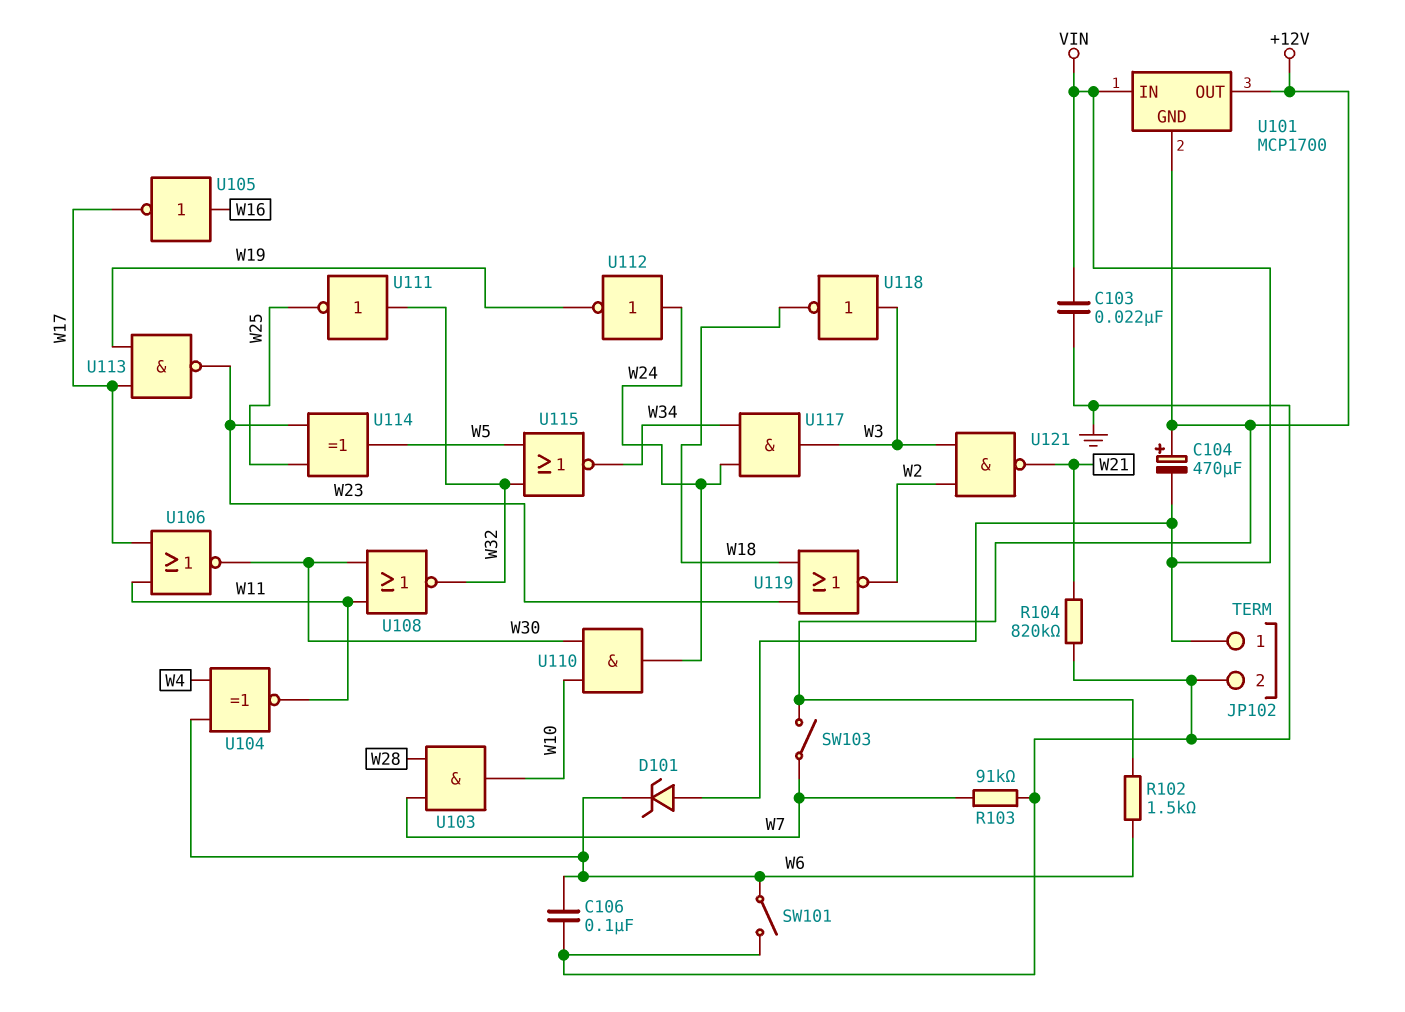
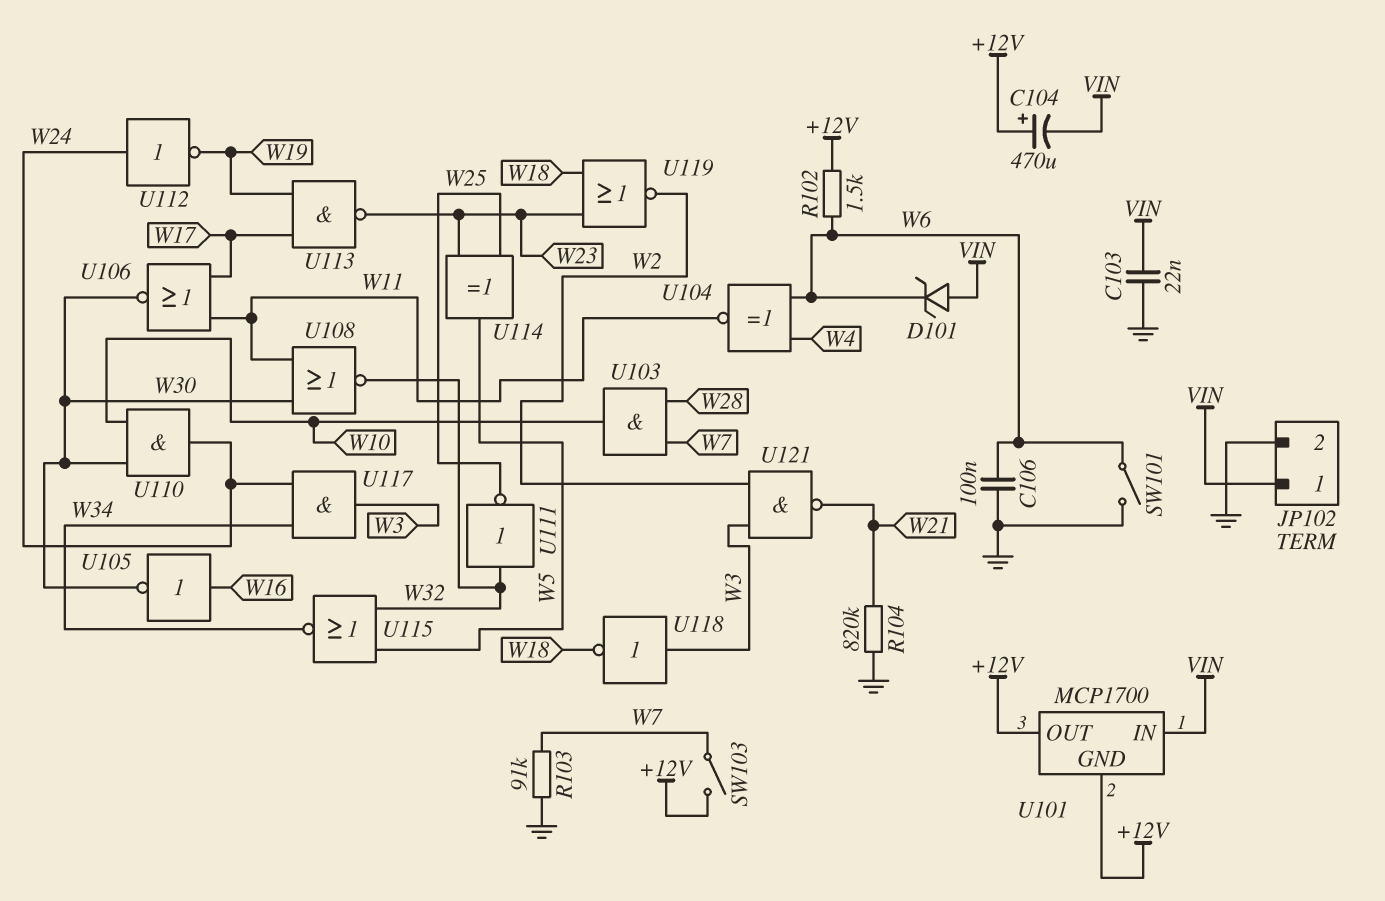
U105: NOT (in W16, out W17) -> NOT (in W16, out W30)

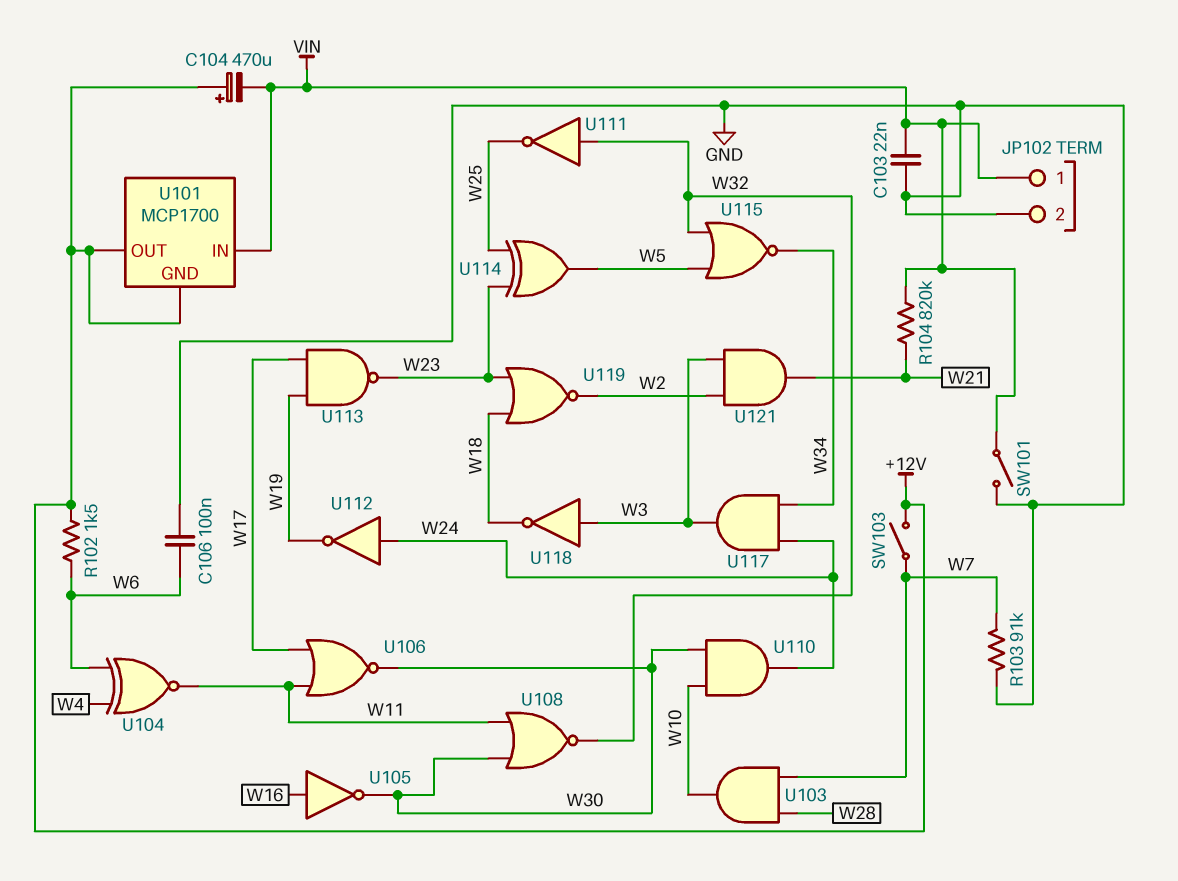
D101: zener (A VIN, K W6) -> none
R104: 820k (GND, W21) -> 820k (VIN, W21)
SW101: switch (GND, W6) -> switch (GND, VIN)
U121: NAND (in W2, in W3, out W21) -> AND (in W2, in W3, out W21)

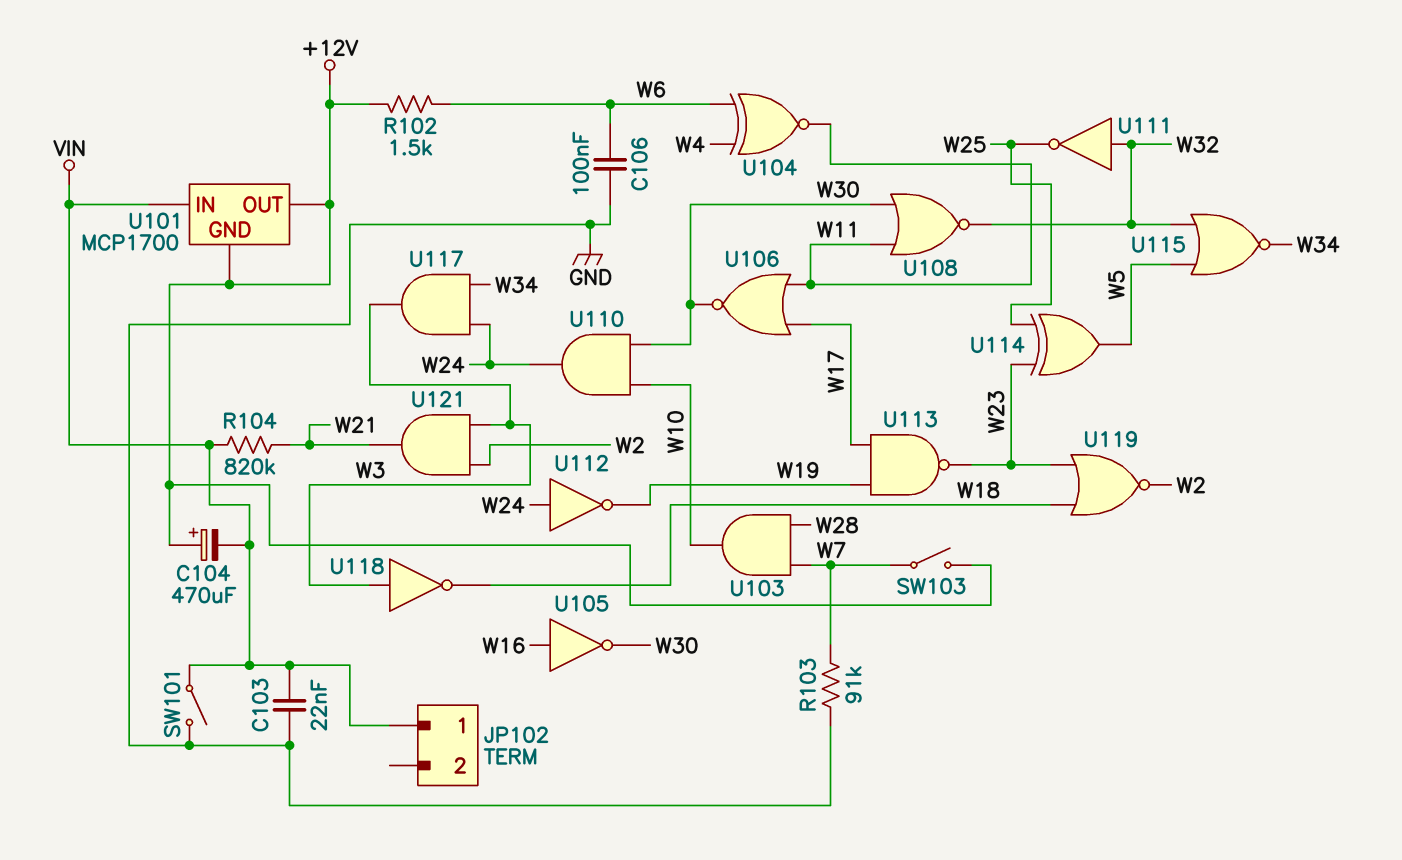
JP102 pin 2: GND -> none

